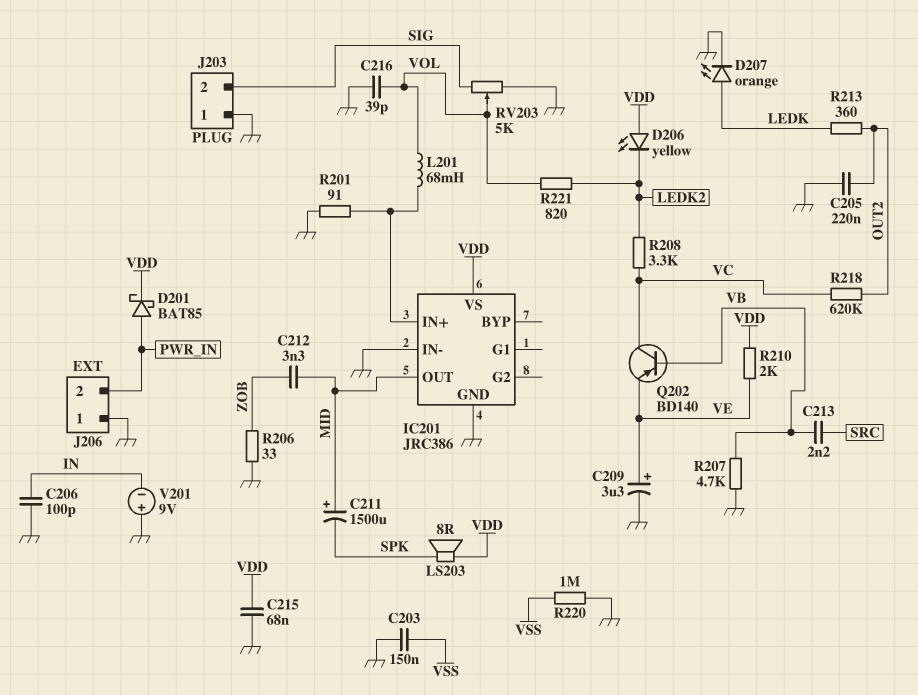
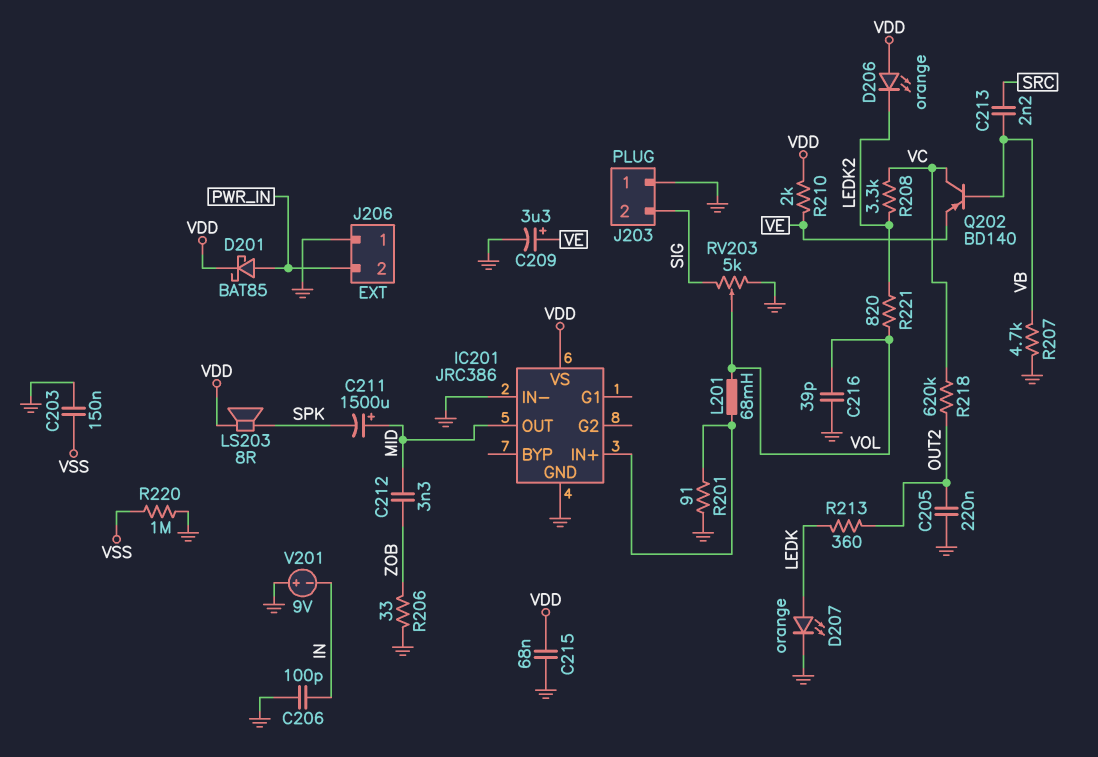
D206: LED yellow (A VDD, K LEDK2) -> LED orange (A VDD, K LEDK2)

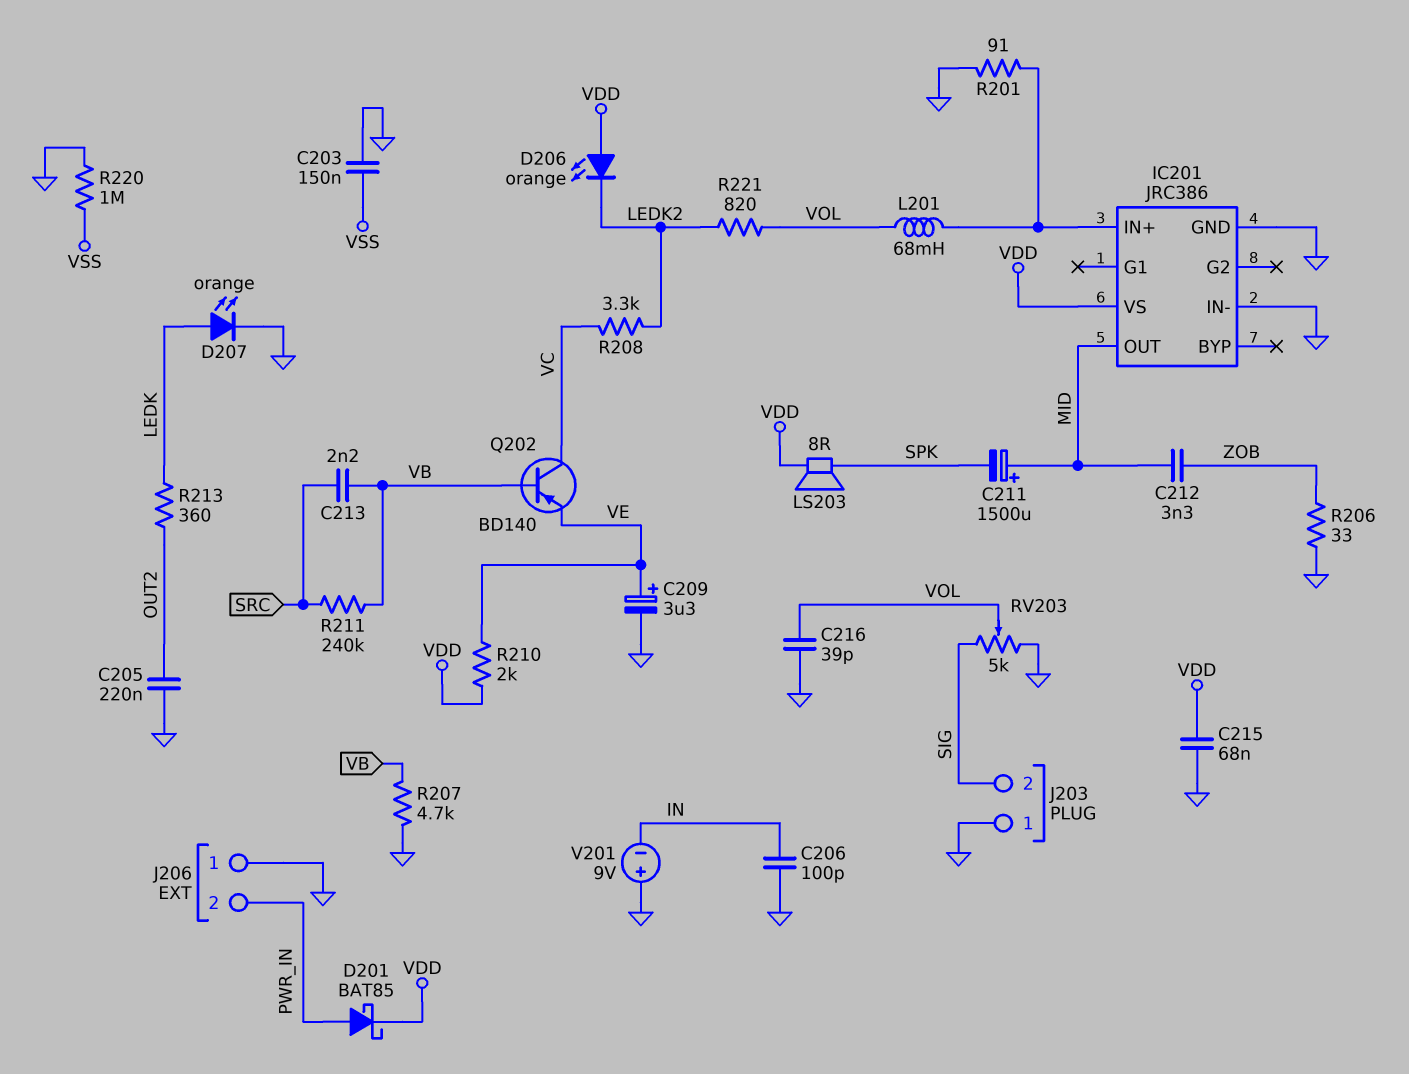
R211: none -> 240k (SRC, VB)
R218: 620k (OUT2, VC) -> none

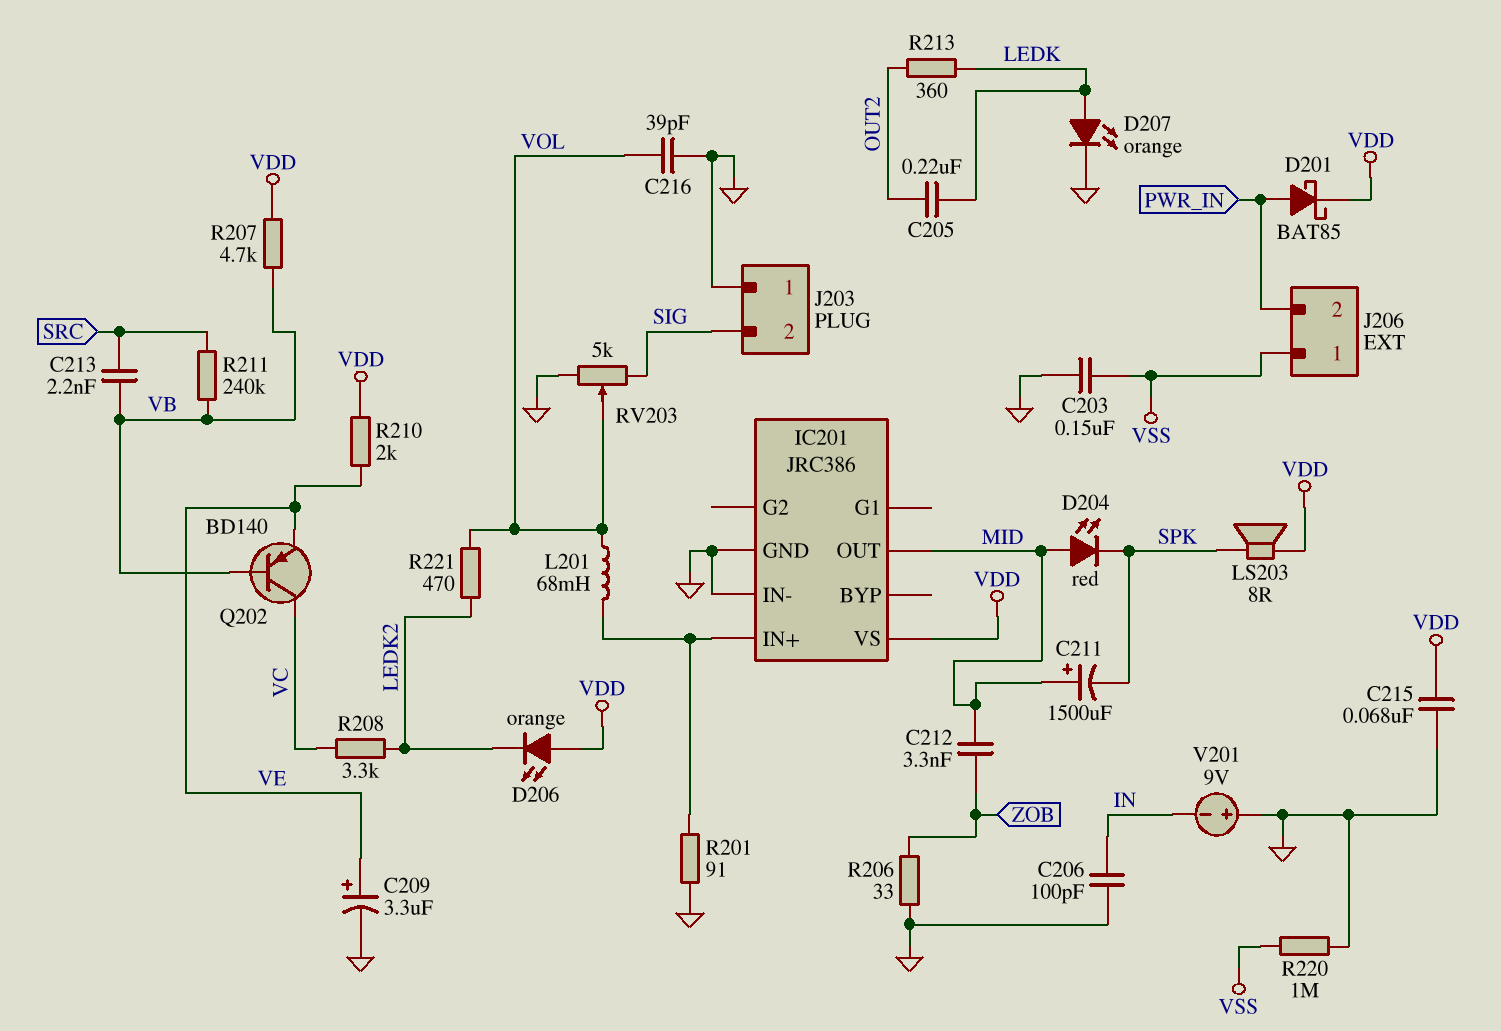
C205: 220nF (GND, OUT2) -> 220nF (LEDK, OUT2)
D204: none -> LED red (A MID, K SPK)
J206 pin 1: GND -> VSS
R207: 4.7k (GND, VB) -> 4.7k (VB, VDD)
R221: 820 (LEDK2, VOL) -> 470 (LEDK2, VOL)

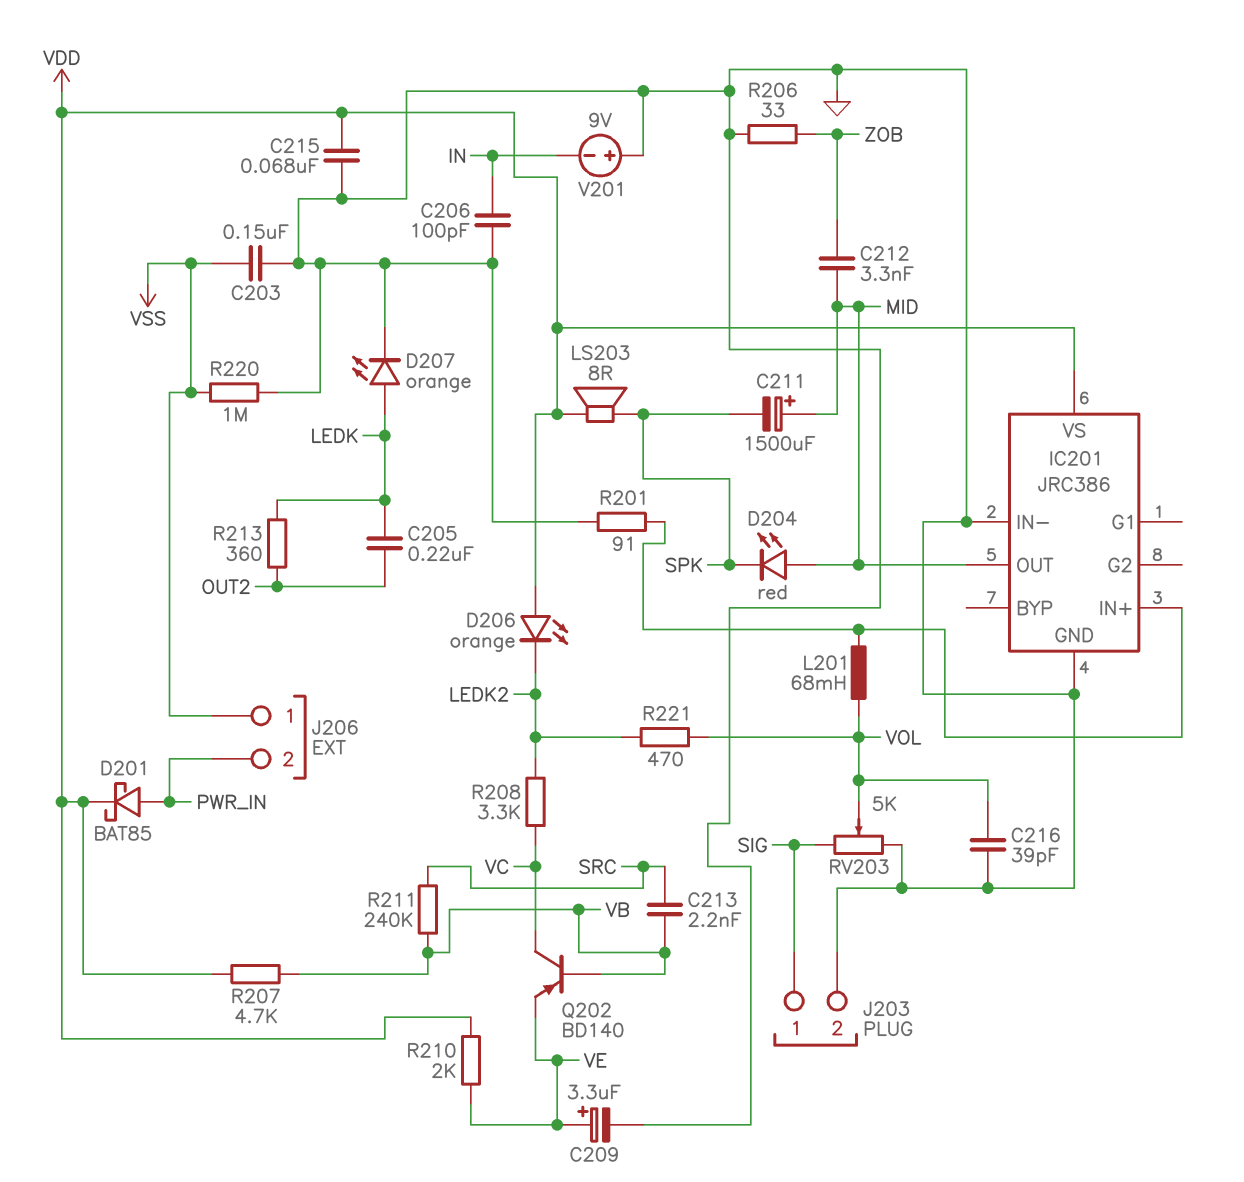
J203 pin 1: GND -> SIG
J203 pin 2: SIG -> GND

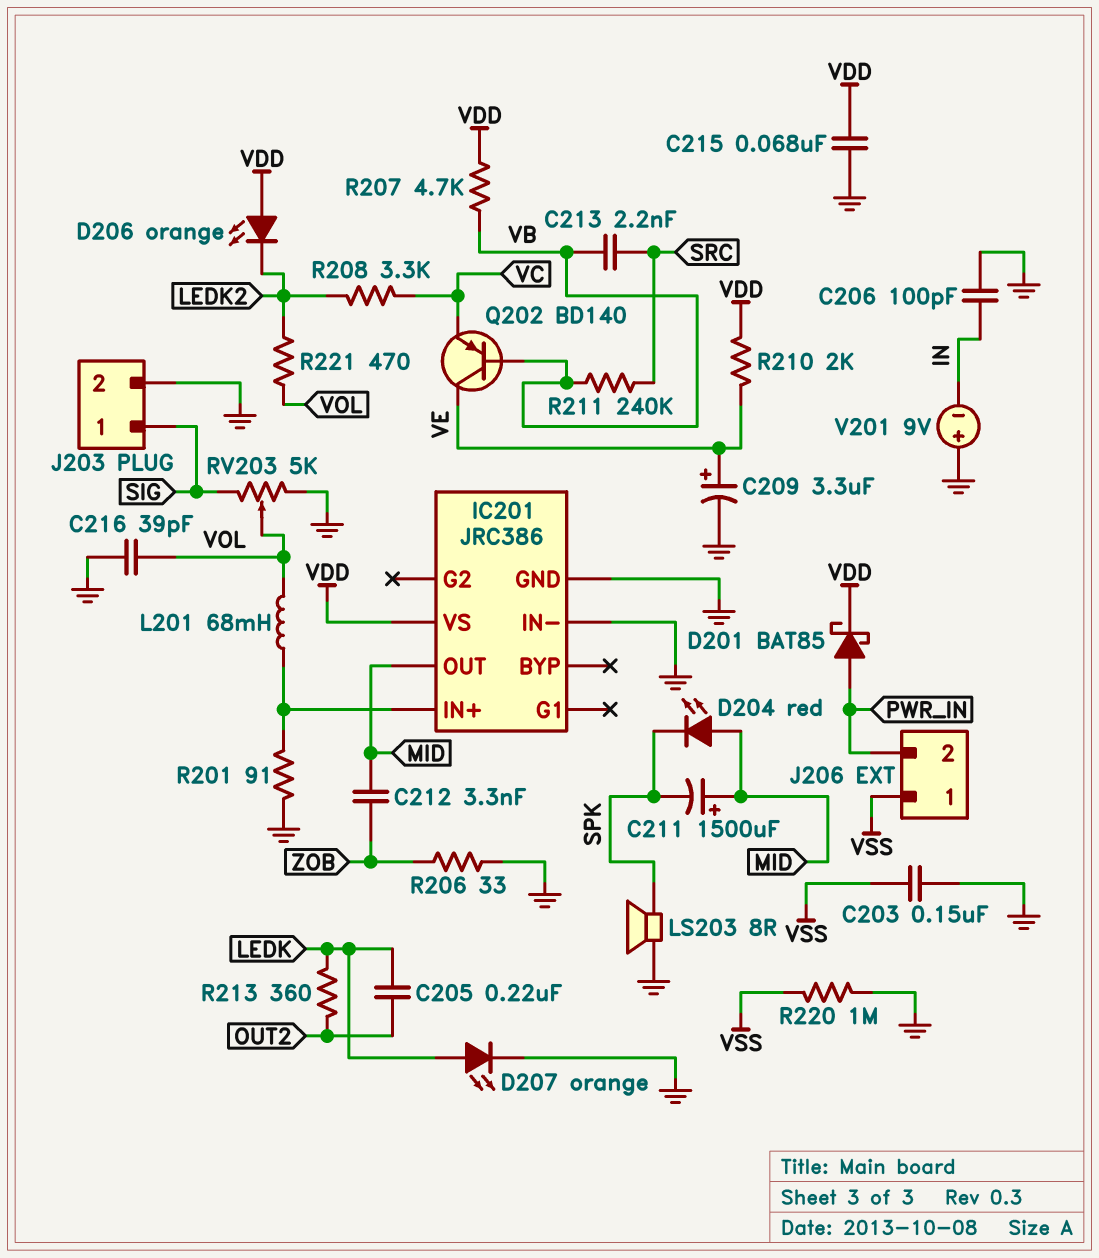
LS203: speaker 8R (SPK, VDD) -> speaker 8R (GND, SPK)
Q202: PNP BD140 (B VB, C VC, E VE) -> PNP BD140 (B VB, C VE, E VC)

